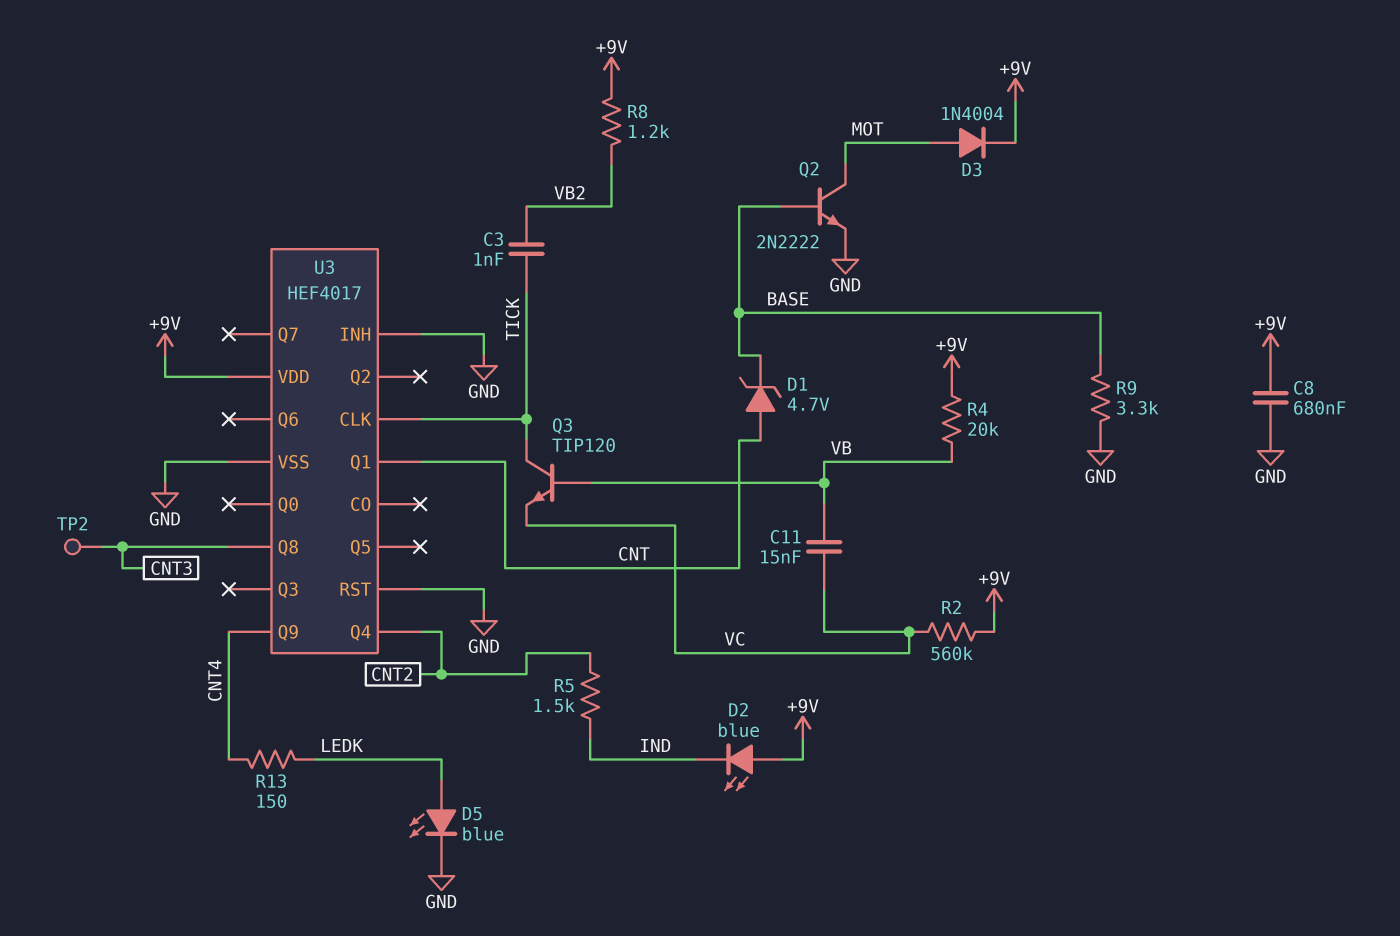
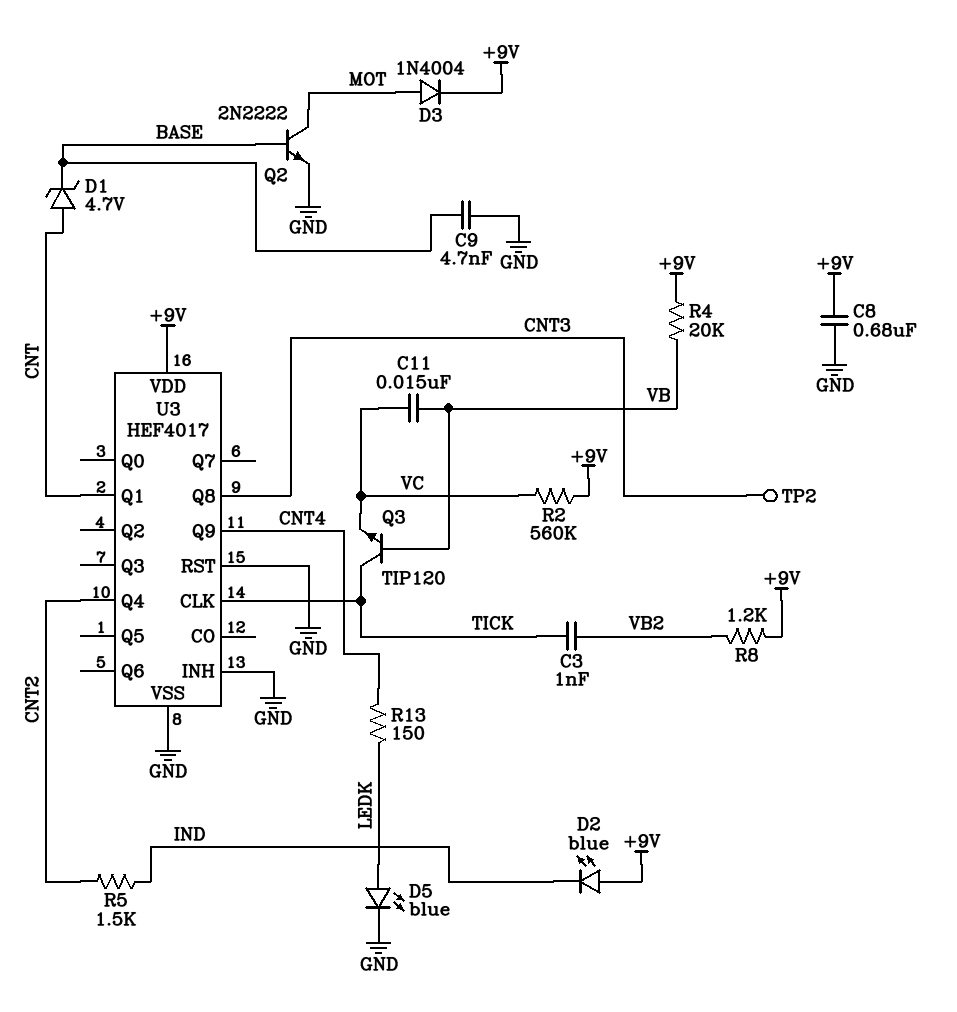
C9: none -> 4.7nF (BASE, GND)
R9: 3.3k (BASE, GND) -> none

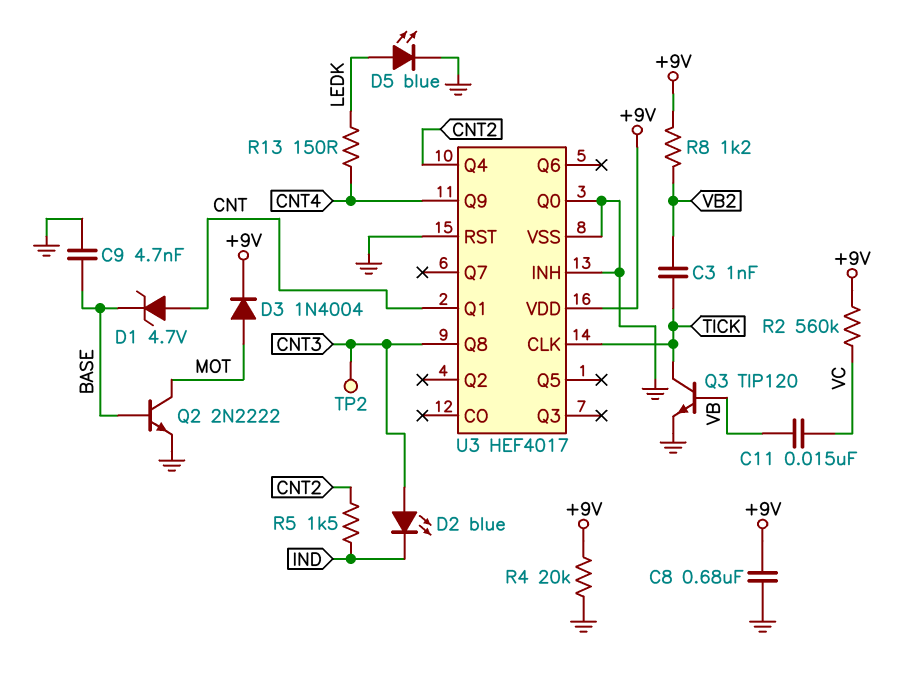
D2: LED blue (A +9V, K IND) -> LED blue (A CNT3, K IND)
Q3: NPN TIP120 (B VB, C TICK, E VC) -> NPN TIP120 (B VB, C TICK, E GND)
R4: 20k (+9V, VB) -> 20k (+9V, GND)
U3 pin Q0: none -> GND

